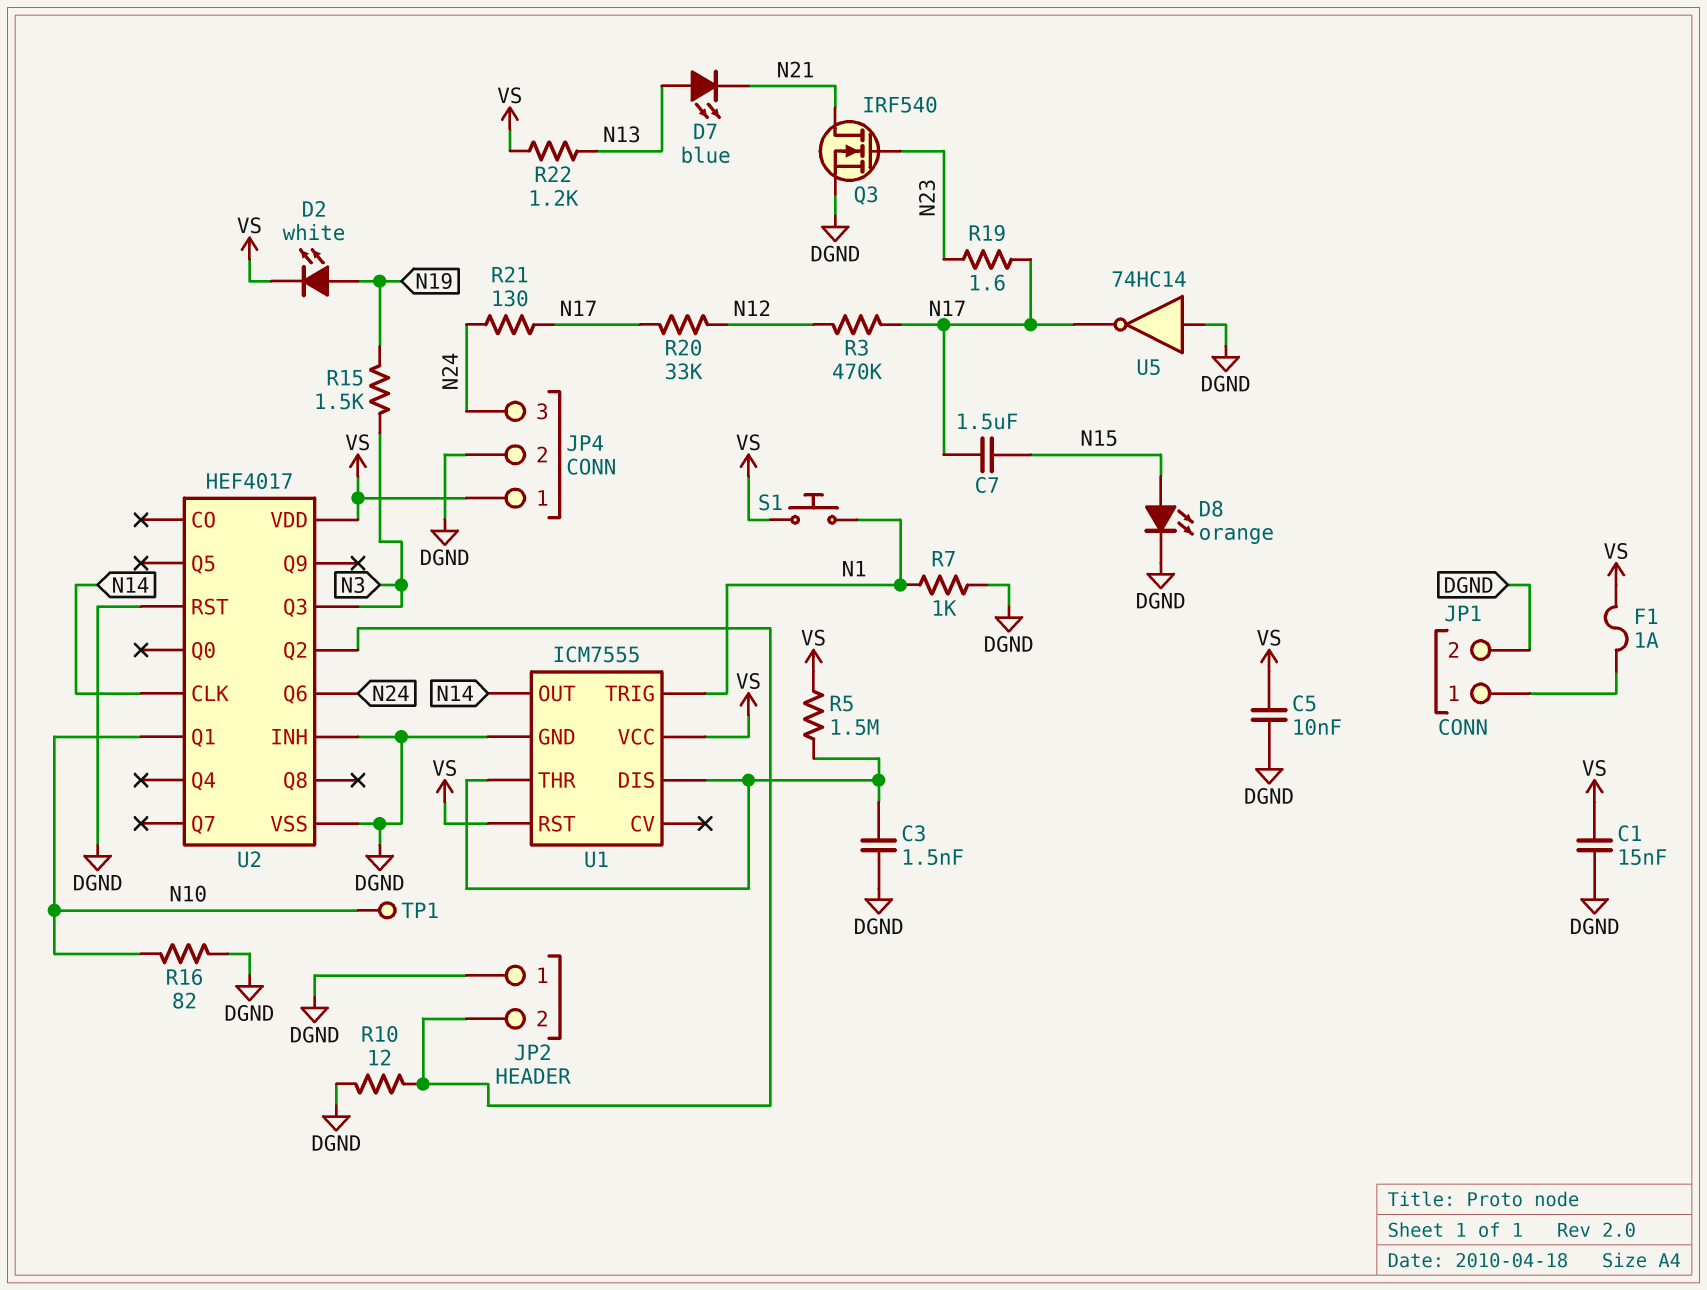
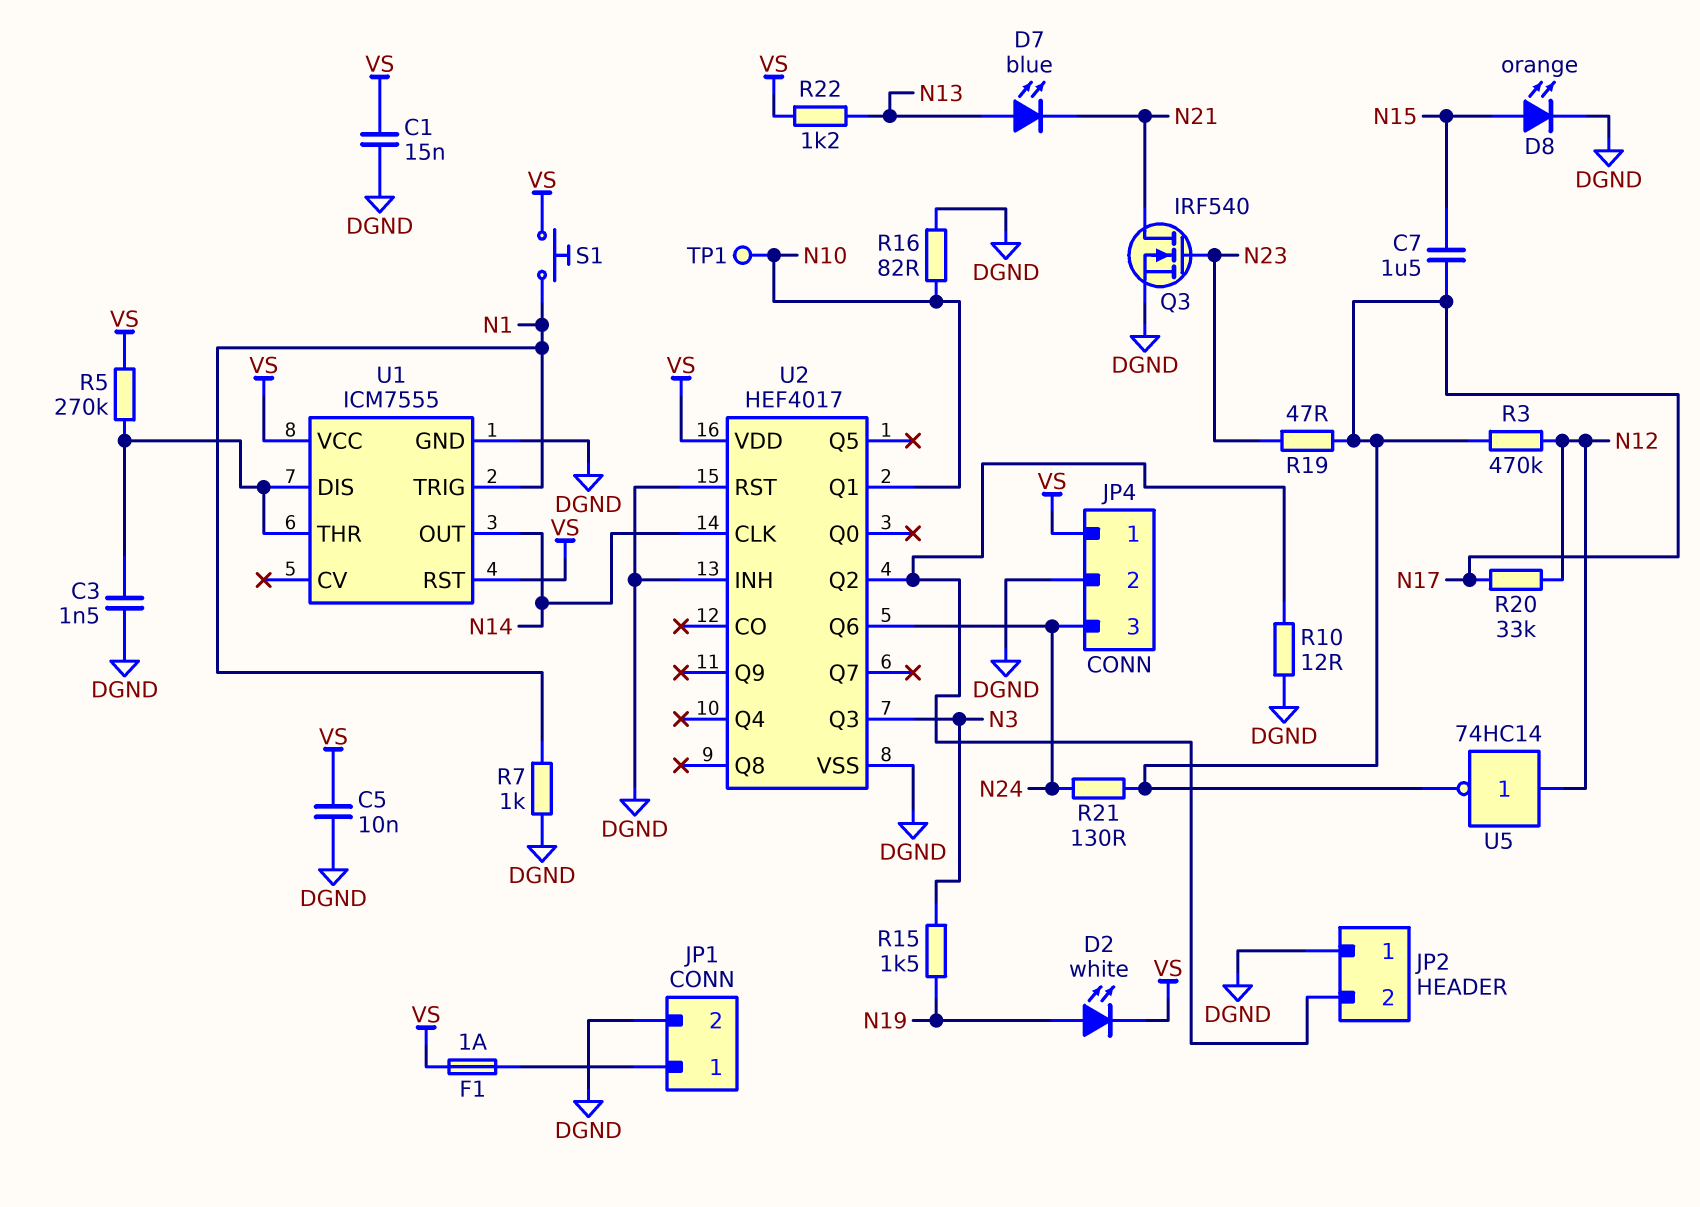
R5: 1.5M (U1/DIS, VS) -> 270k (U1/DIS, VS)
R19: 1.6 (N17, N23) -> 47 (N17, N23)
U5: NOT 74HC14 (in DGND, out N17) -> NOT 74HC14 (in N12, out N17)

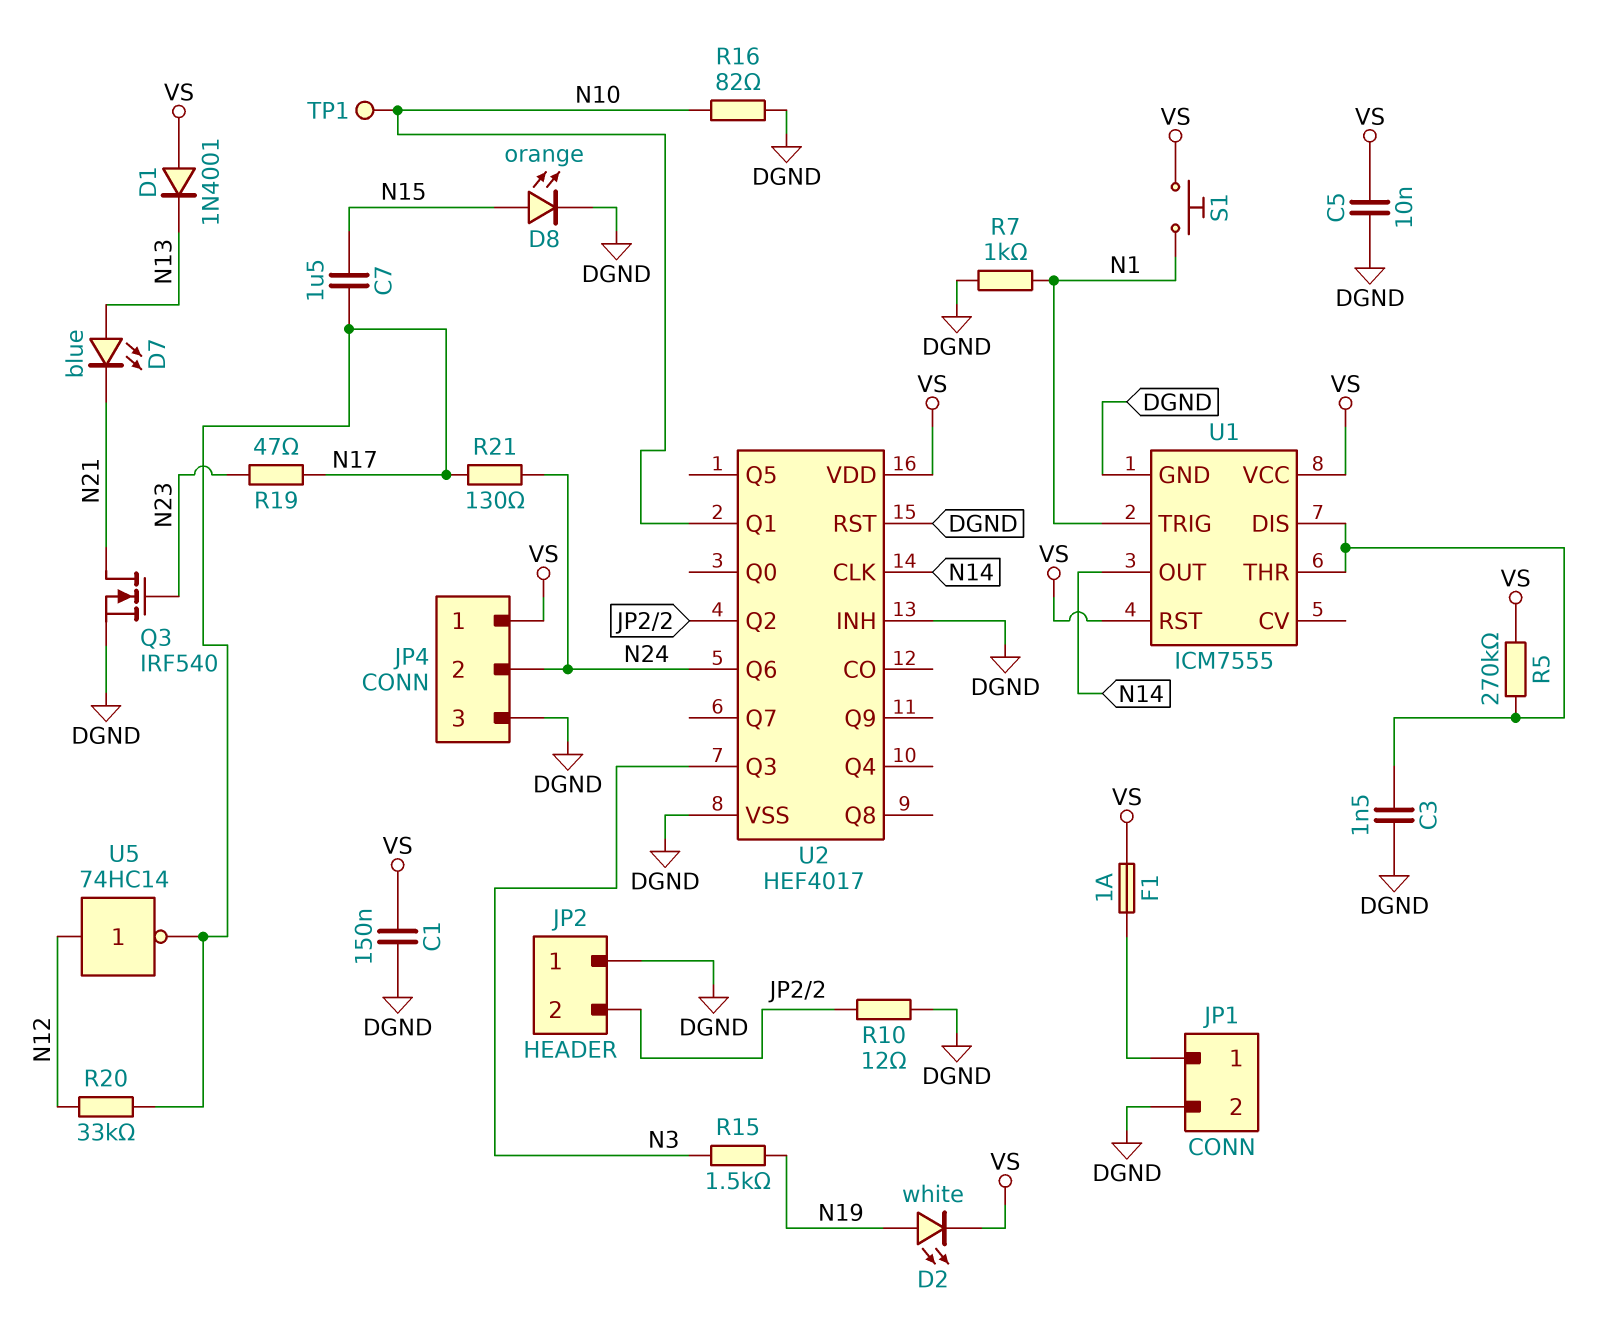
C1: 15nF (DGND, VS) -> 150nF (DGND, VS)
D1: none -> diode 1N4001 (A VS, K N13)
JP4 pin 2: DGND -> N24
JP4 pin 3: N24 -> DGND
R3: 470k (N12, N17) -> none
R22: 1.2k (N13, VS) -> none

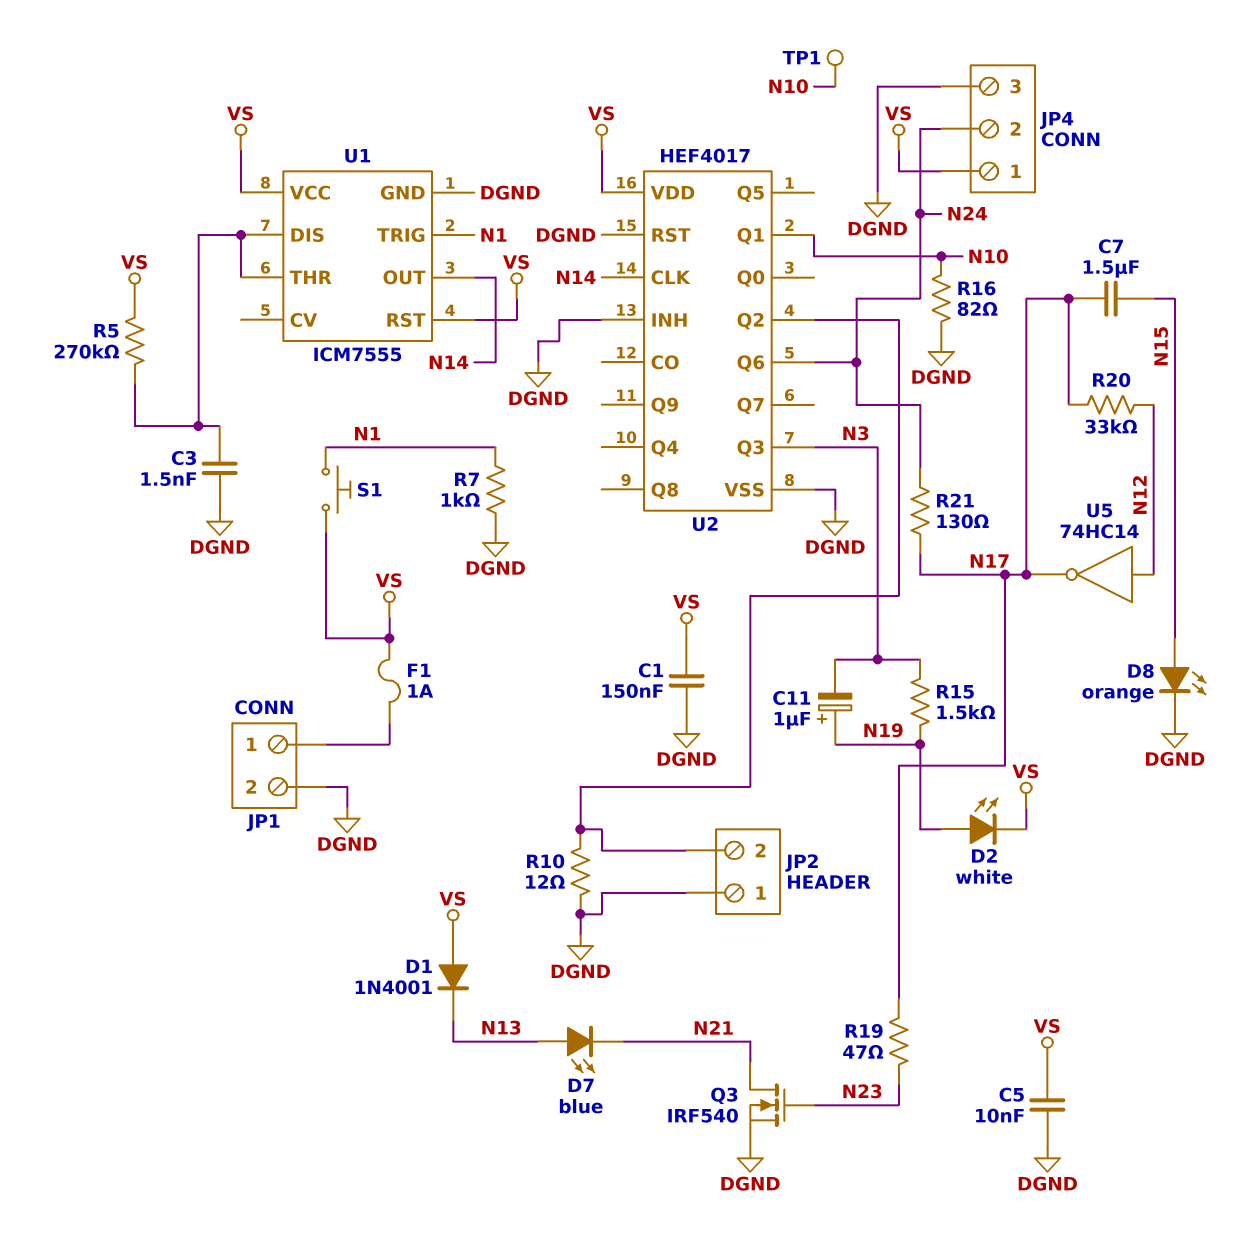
C11: none -> 1uF (plus N19, minus N3)

